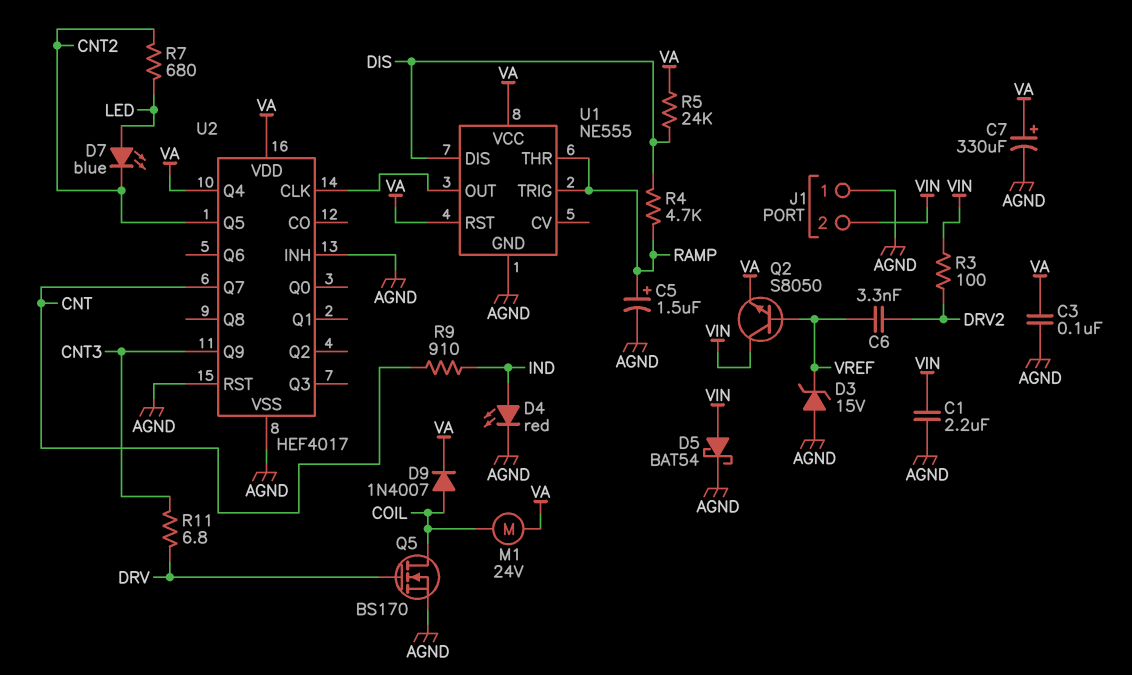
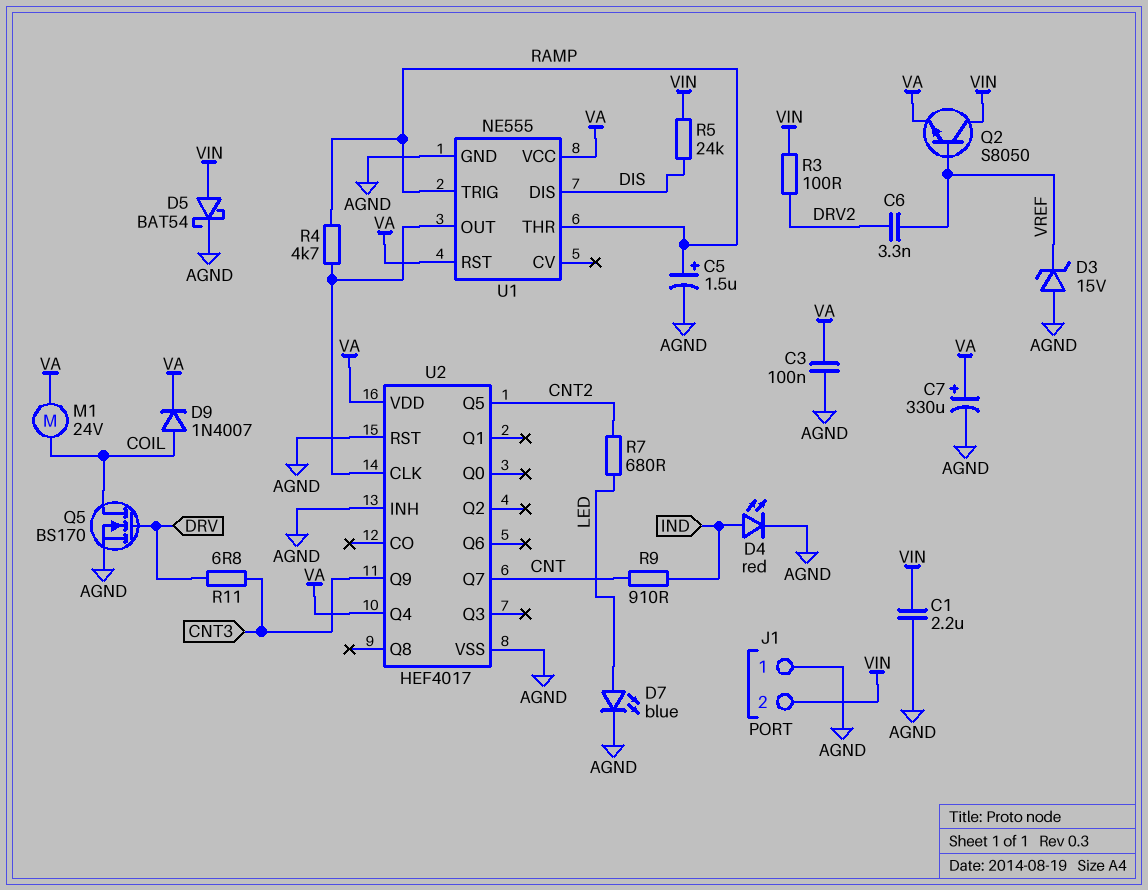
D7: LED blue (A LED, K CNT2) -> LED blue (A LED, K AGND)
R4: 4.7k (DIS, RAMP) -> 4.7k (RAMP, U1/OUT)
R5: 24k (DIS, VA) -> 24k (DIS, VIN)

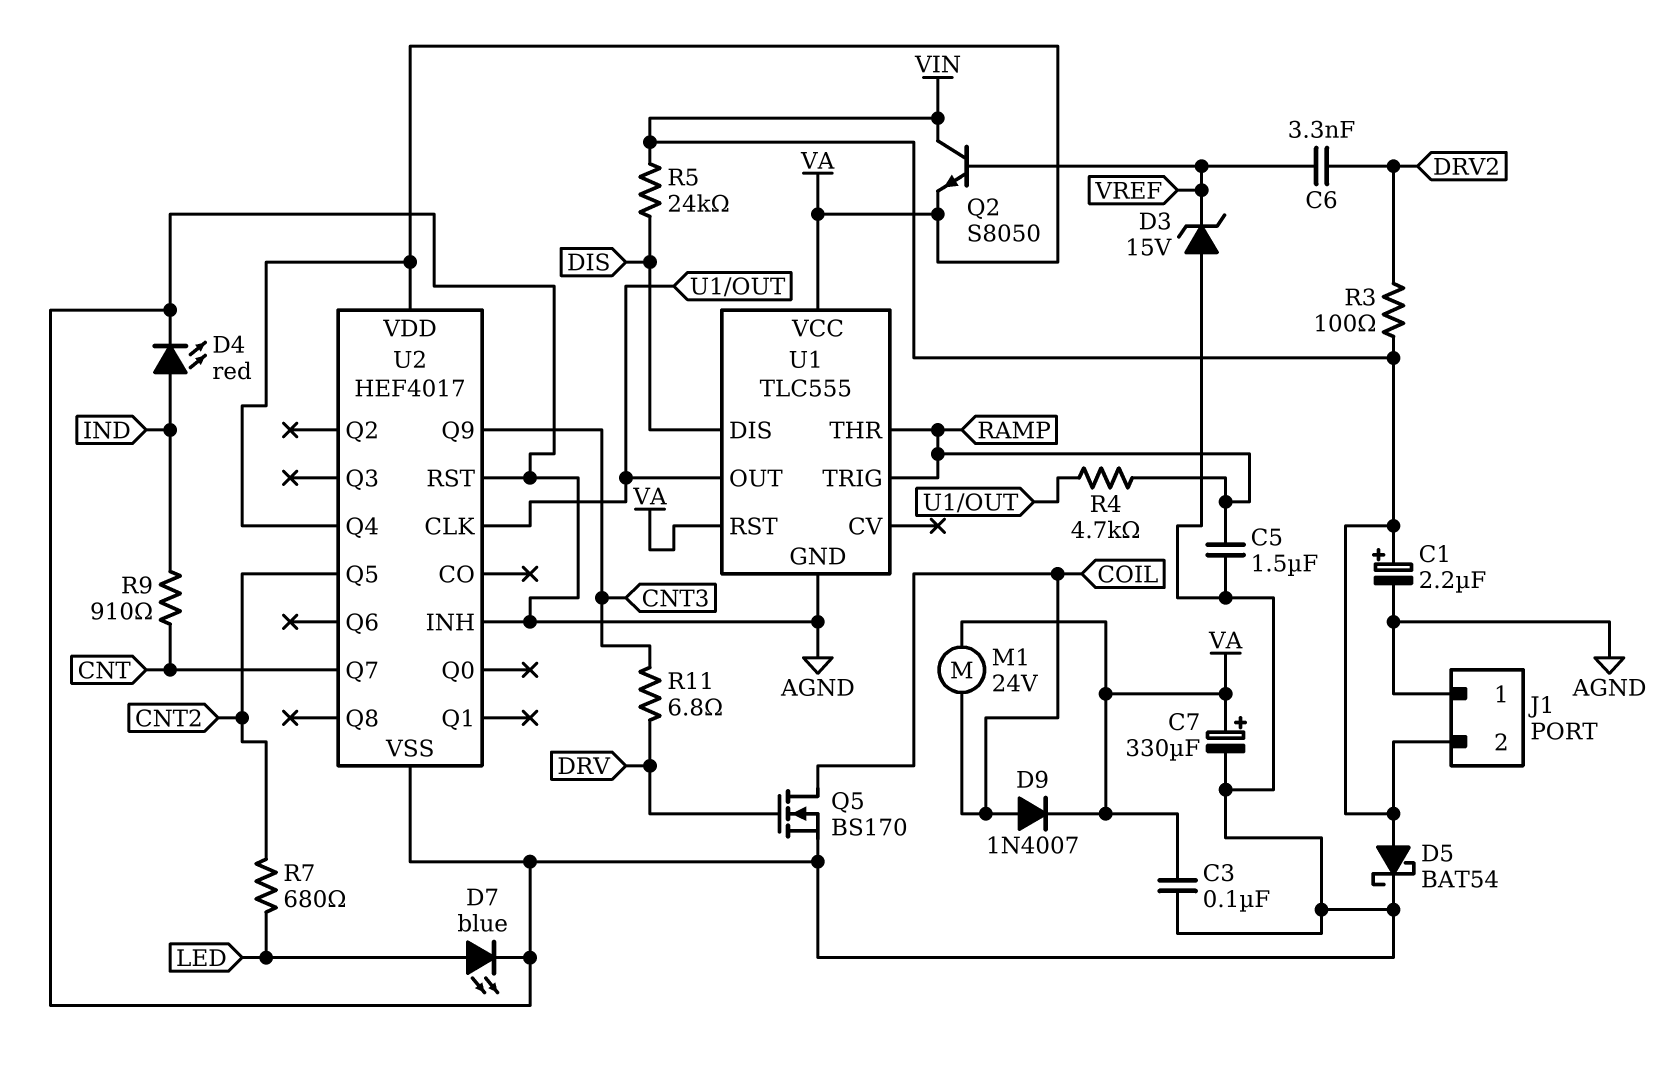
C1: 2.2uF (AGND, VIN) -> 2.2uF (plus VIN, minus AGND)
C5: 1.5uF (plus RAMP, minus AGND) -> 1.5uF (AGND, RAMP)
U1: NE555 -> TLC555

